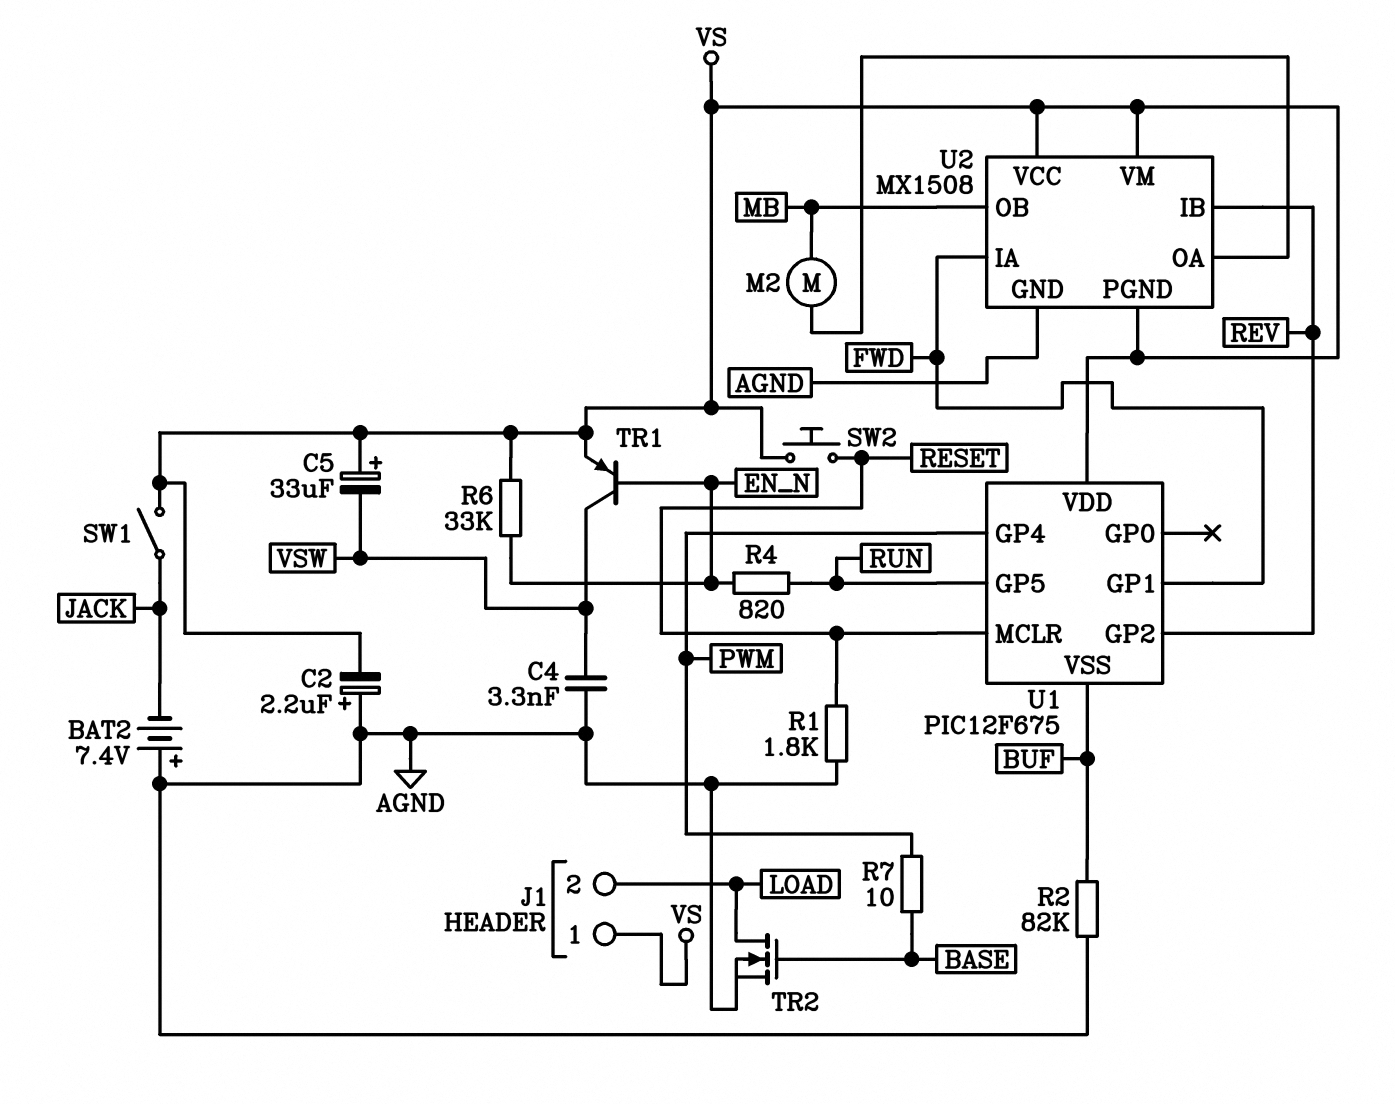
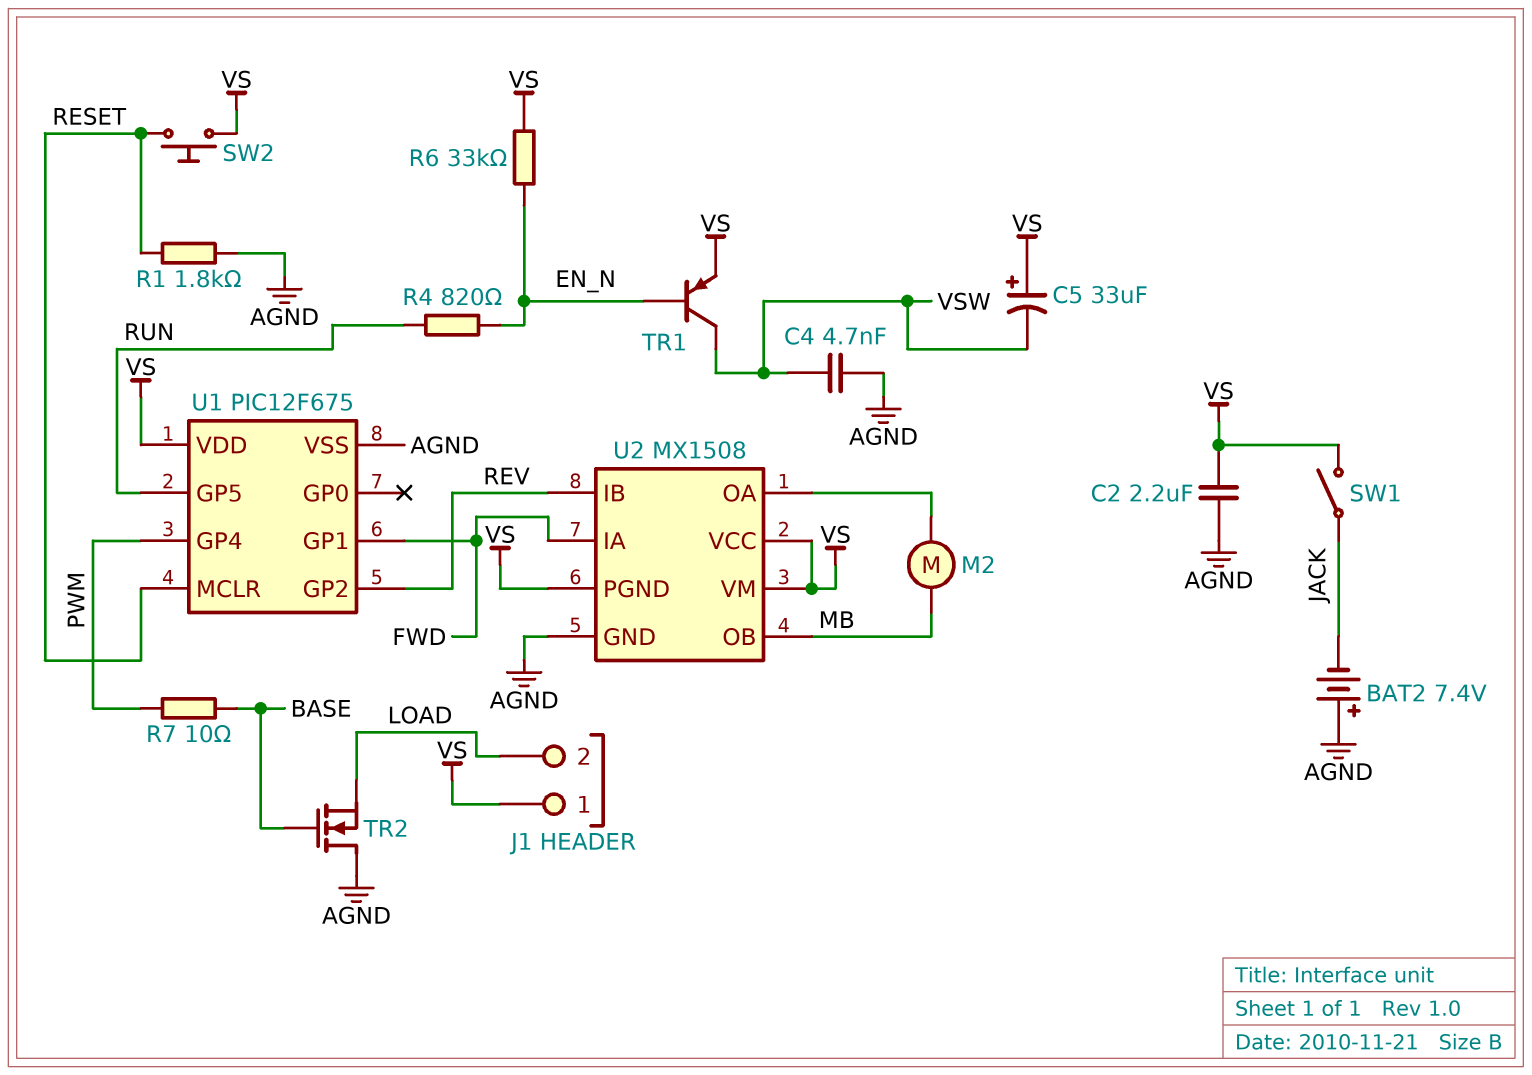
C2: 2.2uF (plus AGND, minus VS) -> 2.2uF (AGND, VS)
C4: 3.3nF (AGND, VSW) -> 4.7nF (AGND, VSW)
R2: 82k (AGND, BUF) -> none
TR2: NMOS (G BASE, D LOAD, S AGND) -> NMOS (G BASE, D AGND, S LOAD)
U1 pin VSS: BUF -> AGND

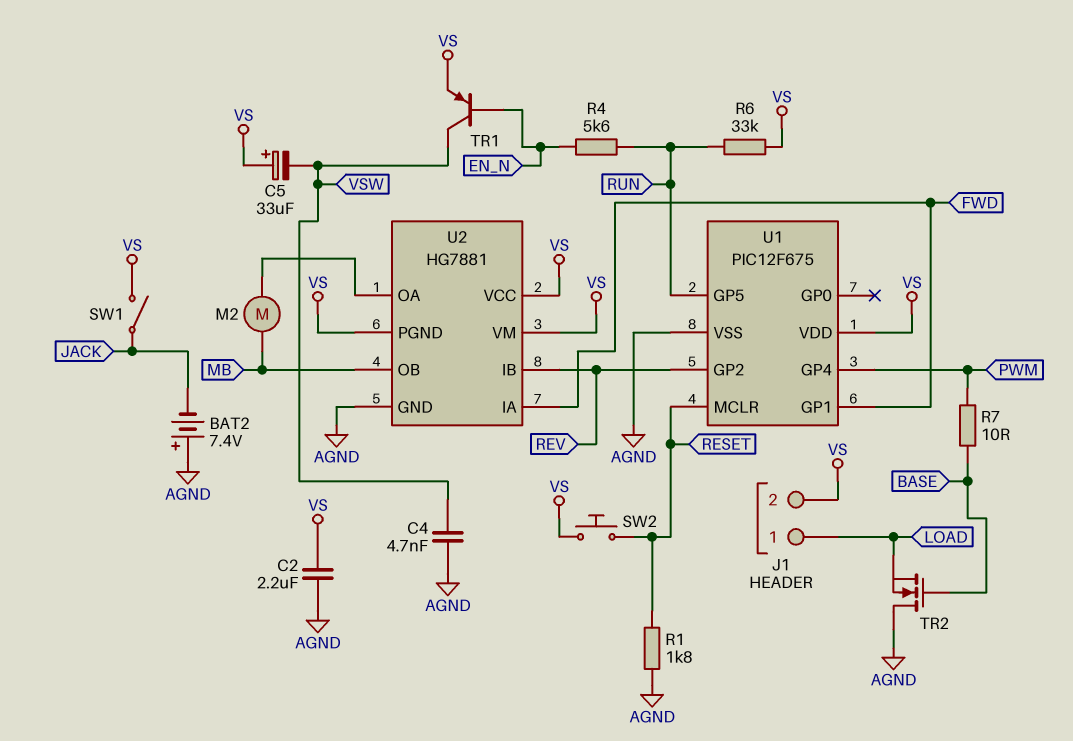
J1 pin 1: VS -> LOAD
J1 pin 2: LOAD -> VS
R4: 820 (EN_N, RUN) -> 5.6k (EN_N, RUN)
R6: 33k (EN_N, VS) -> 33k (RUN, VS)
U2: MX1508 -> HG7881

